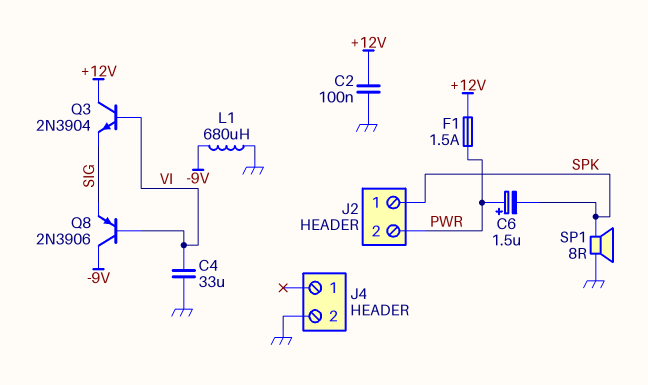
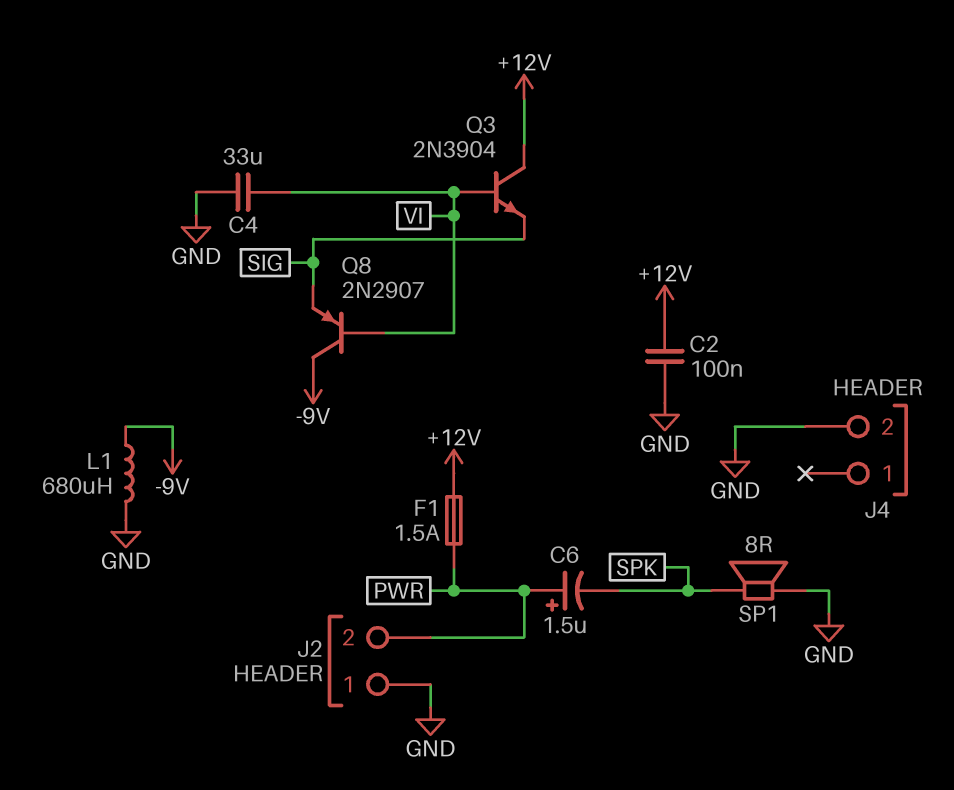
J2 pin 1: SPK -> GND
Q8: PNP 2N3906 (B VI, C -9V, E SIG) -> PNP 2N2907 (B VI, C -9V, E SIG)

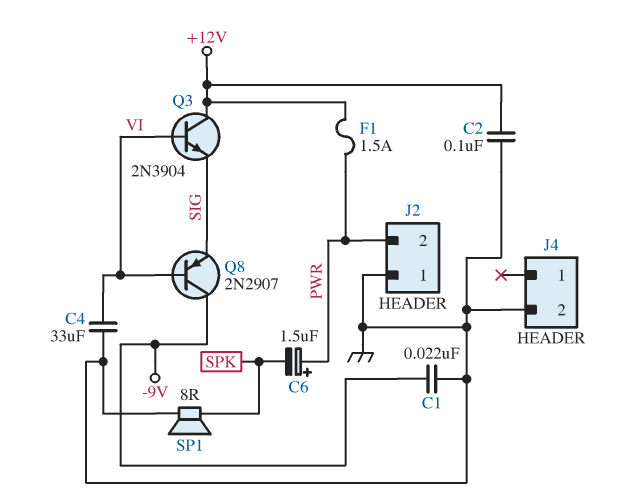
C1: none -> 22nF (-9V, GND)
L1: 680uH (-9V, GND) -> none

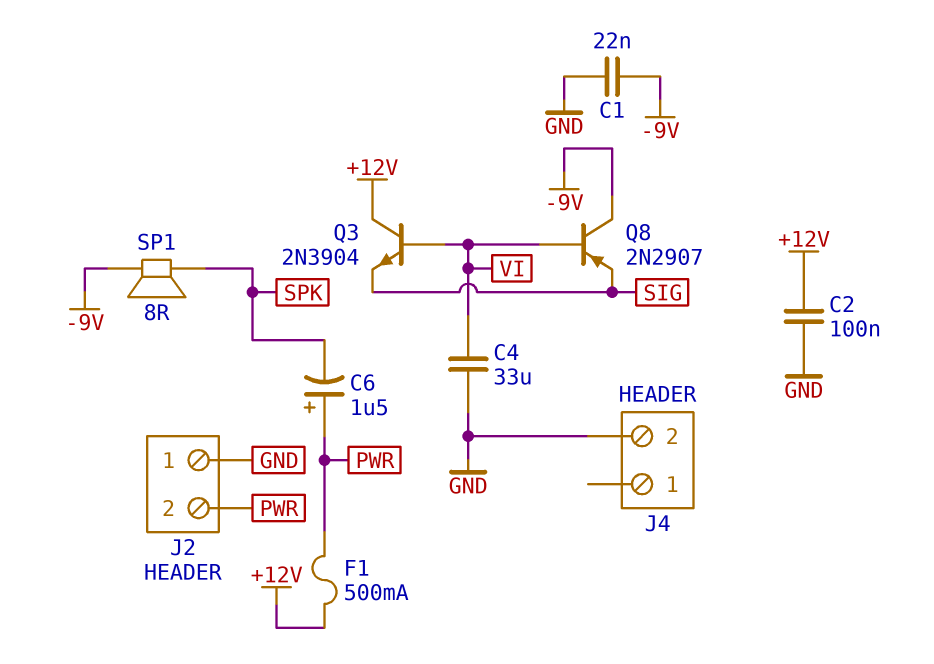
F1: 1.5A (+12V, PWR) -> 500mA (+12V, PWR)
SP1: speaker 8R (GND, SPK) -> speaker 8R (-9V, SPK)

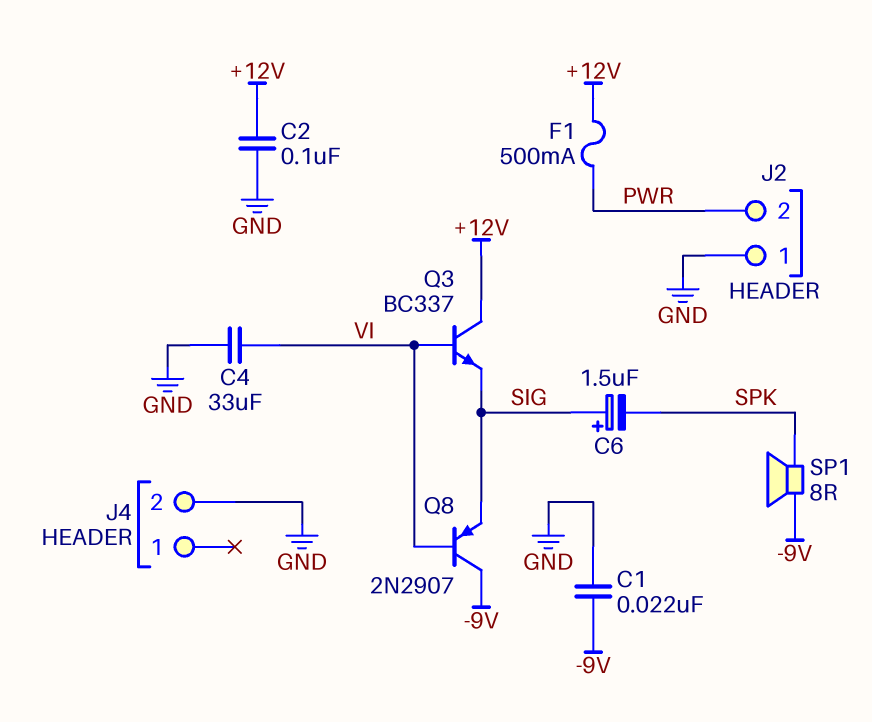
C6: 1.5uF (plus PWR, minus SPK) -> 1.5uF (plus SIG, minus SPK)
Q3: NPN 2N3904 (B VI, C +12V, E SIG) -> NPN BC337 (B VI, C +12V, E SIG)

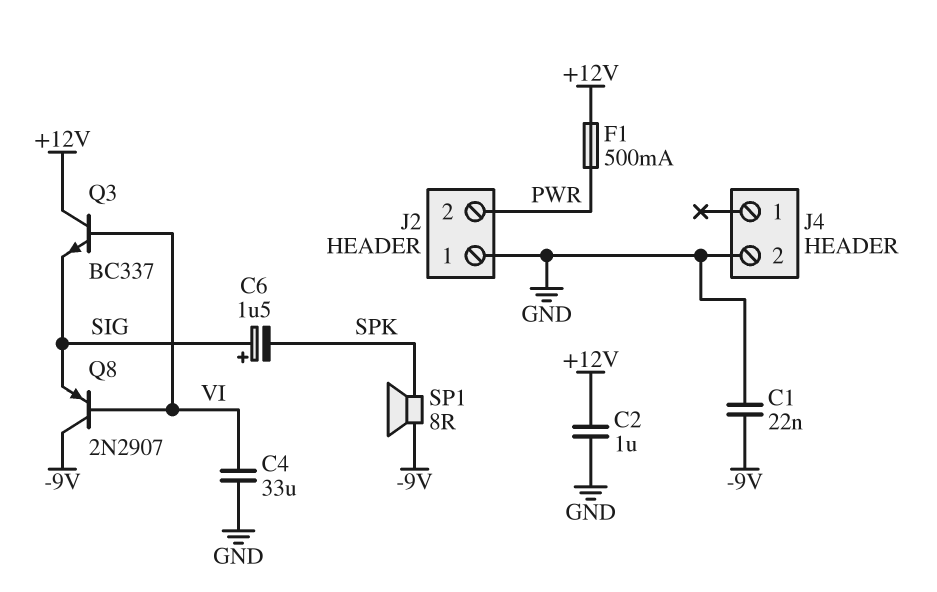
C2: 100nF (+12V, GND) -> 1uF (+12V, GND)

